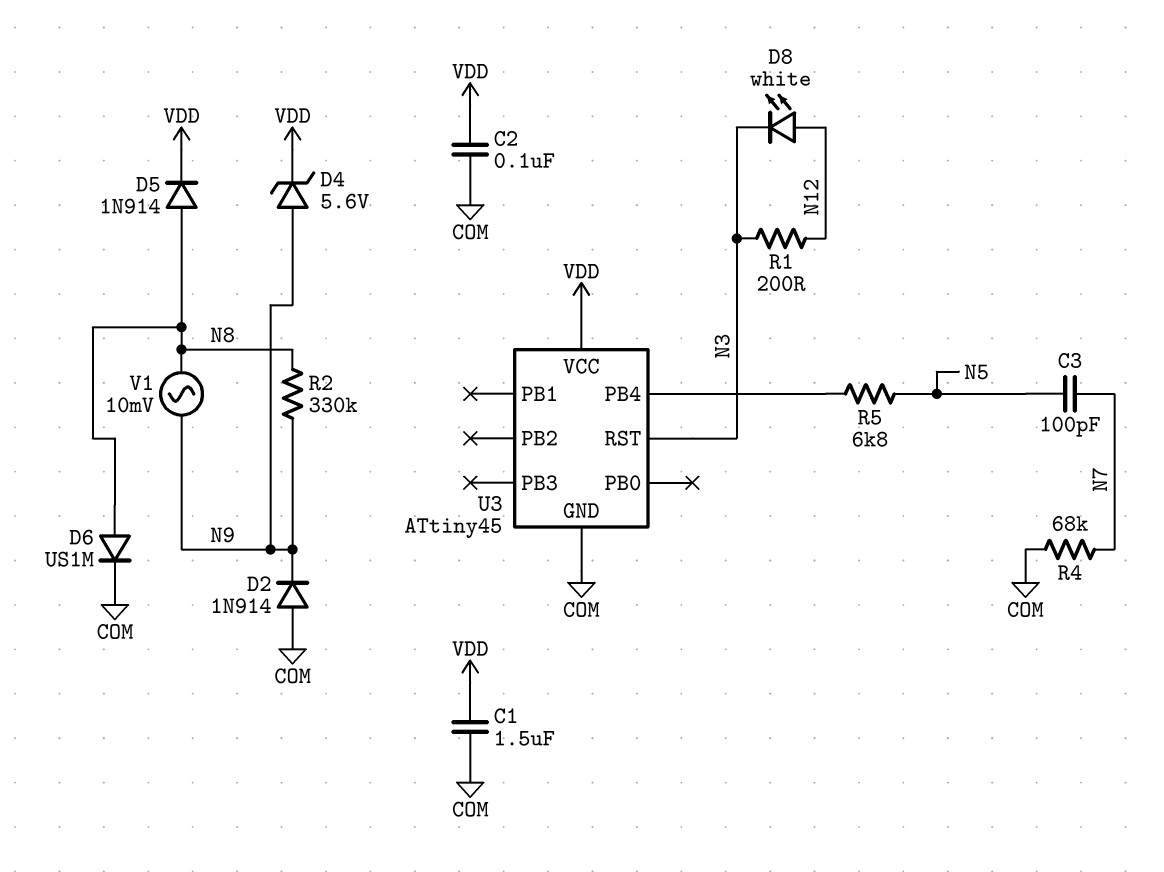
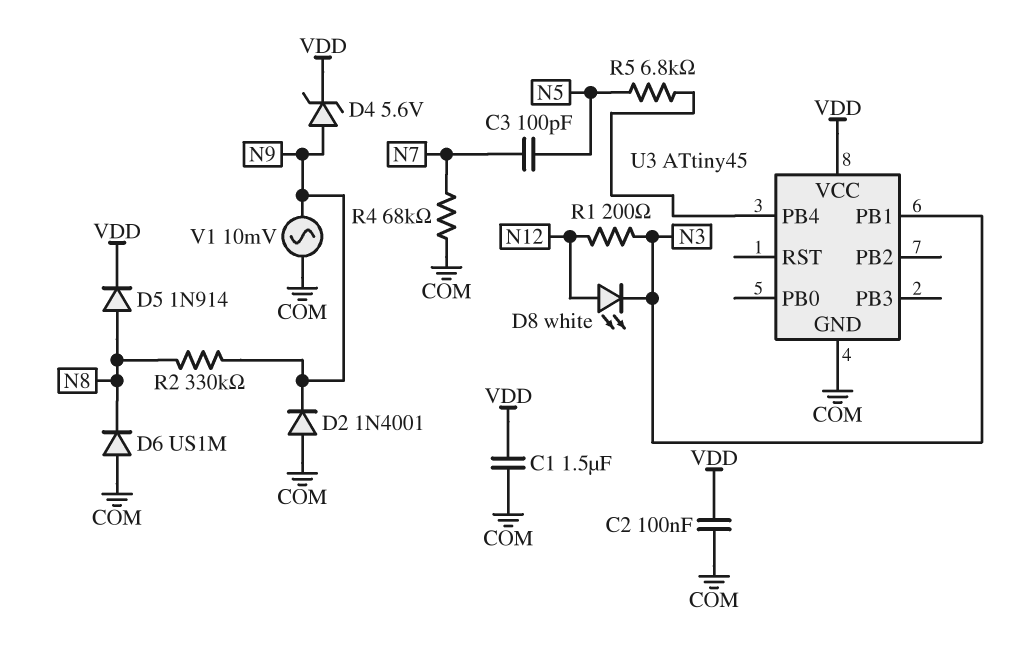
D2: diode 1N914 (A COM, K N9) -> diode 1N4001 (A COM, K N9)
D6: diode US1M (A N8, K COM) -> diode US1M (A COM, K N8)
U3 pin PB1: none -> N3
U3 pin RST: N3 -> none
V1: AC 10mV (N8, N9) -> AC 10mV (COM, N9)

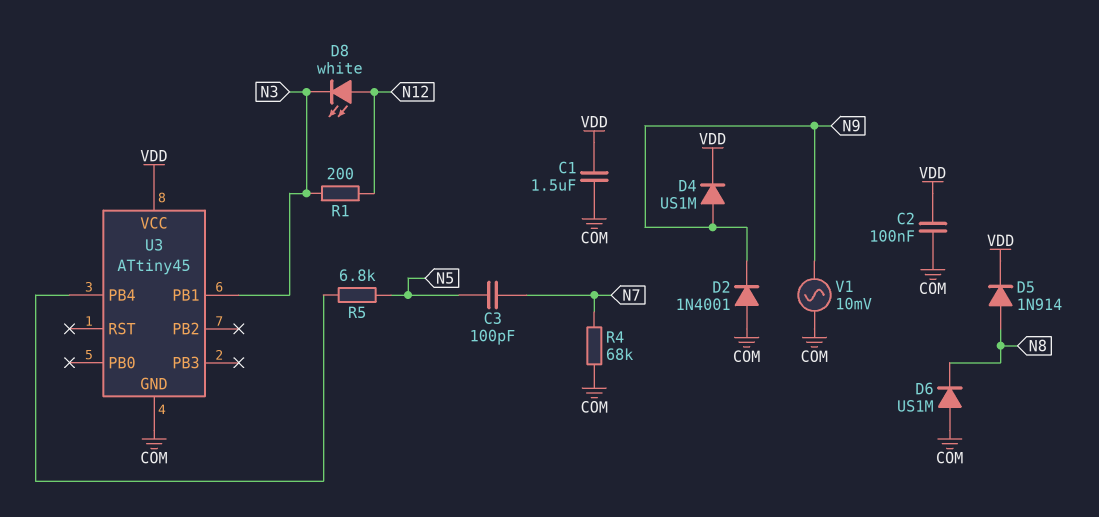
D4: zener 5.6V (A N9, K VDD) -> diode US1M (A N9, K VDD)
R2: 330k (N8, N9) -> none

